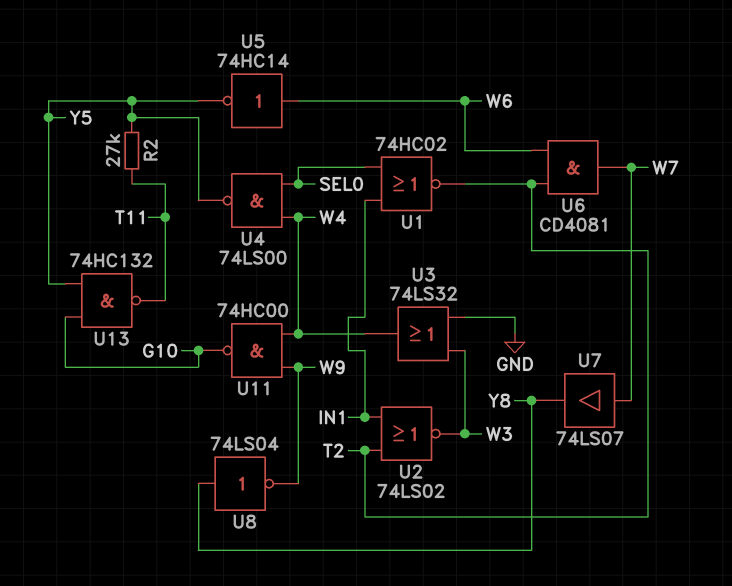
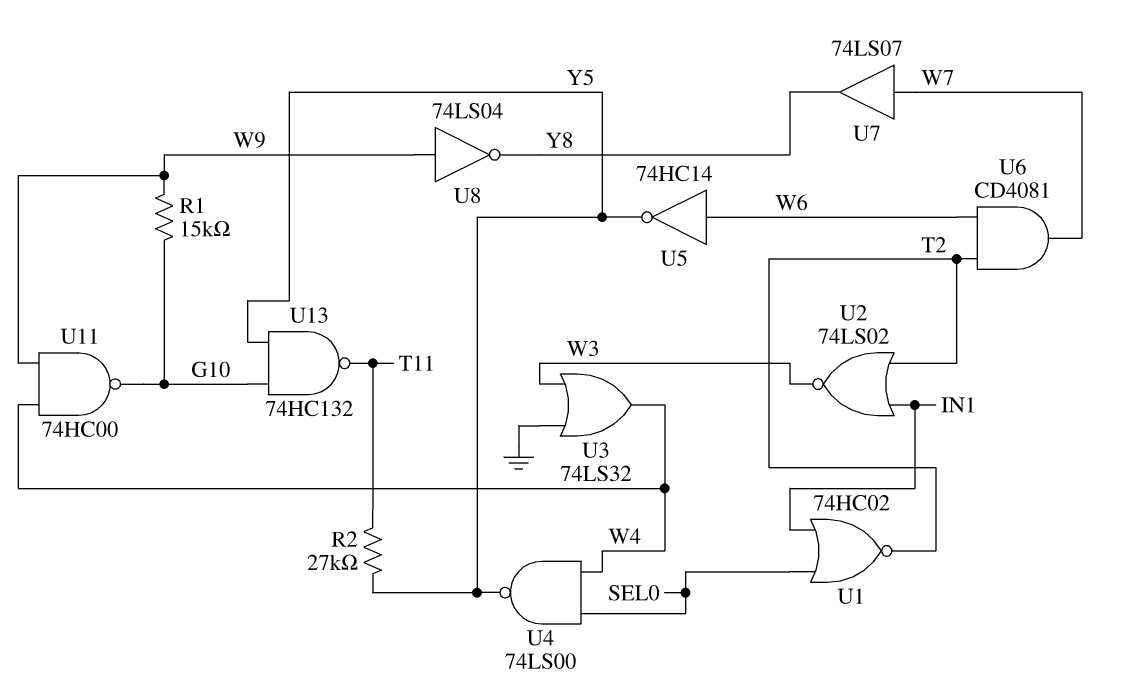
R1: none -> 15k (G10, W9)
U8: NOT 74LS04 (in Y8, out W9) -> NOT 74LS04 (in W9, out Y8)

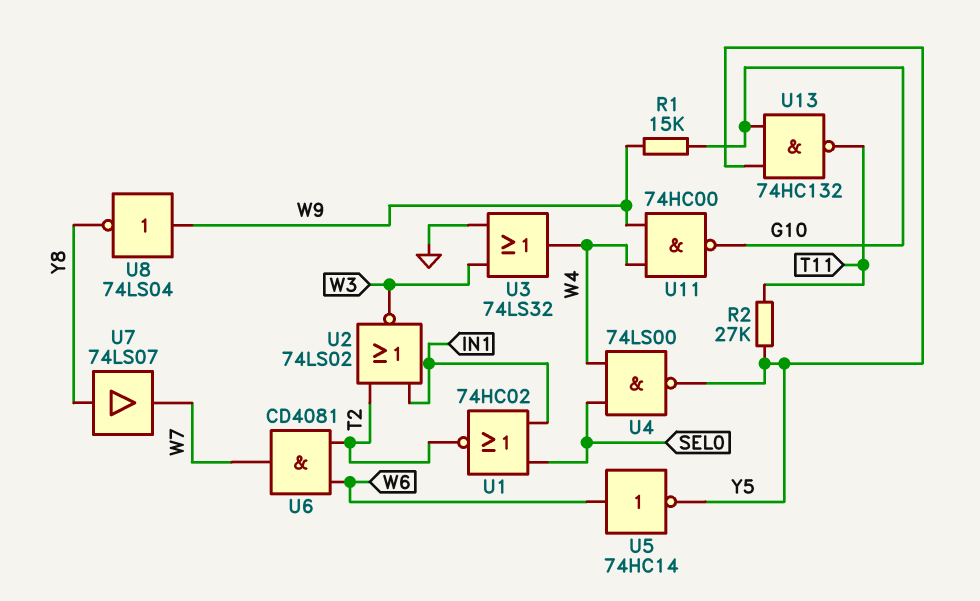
U7: buffer 74LS07 (in W7, out Y8) -> buffer 74LS07 (in Y8, out W7)

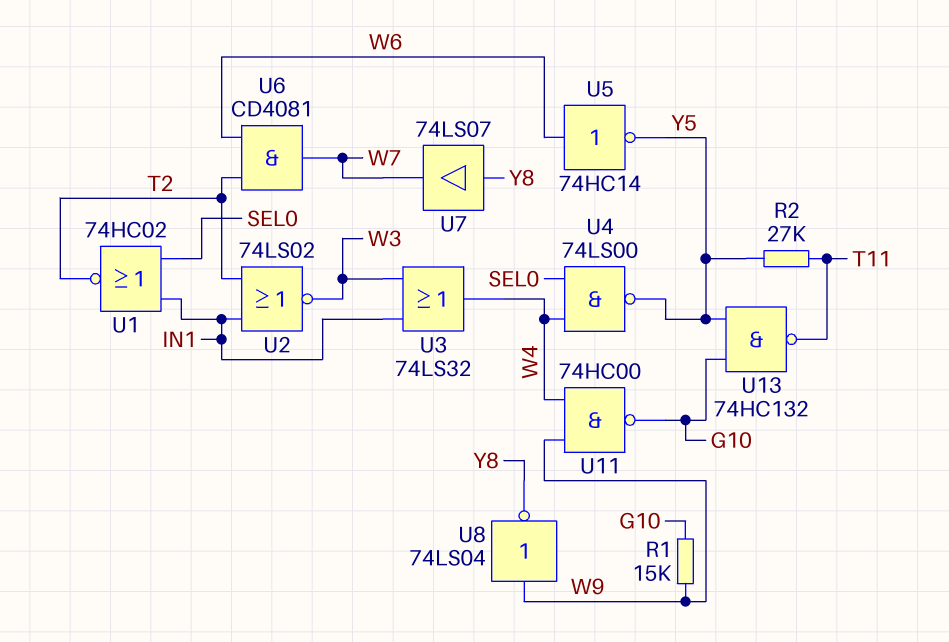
U3: OR 74LS32 (in GND, in W3, out W4) -> OR 74LS32 (in IN1, in W3, out W4)

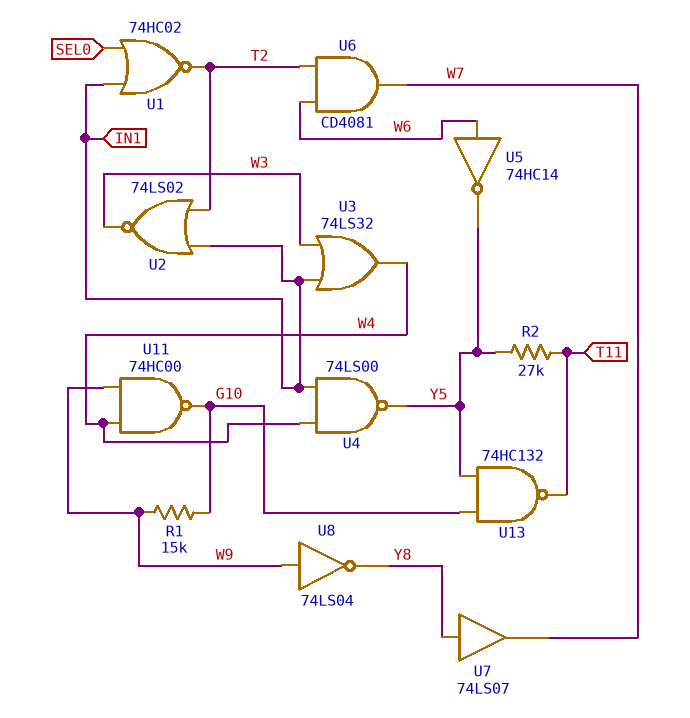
U4: NAND 74LS00 (in SEL0, in W4, out Y5) -> NAND 74LS00 (in IN1, in W4, out Y5)

